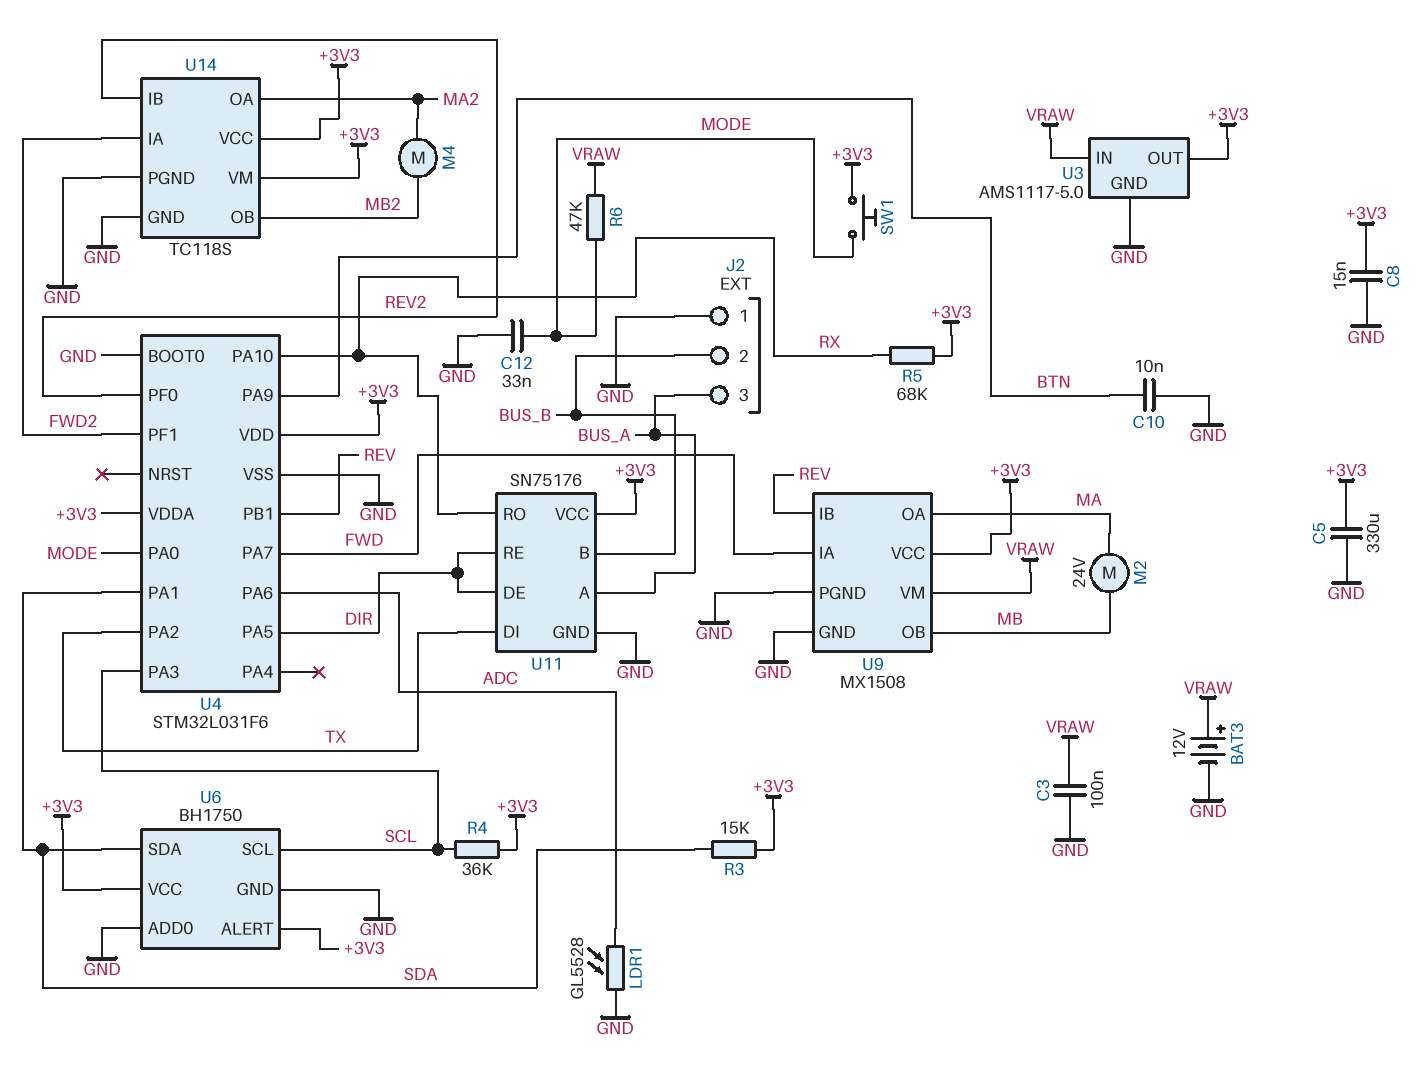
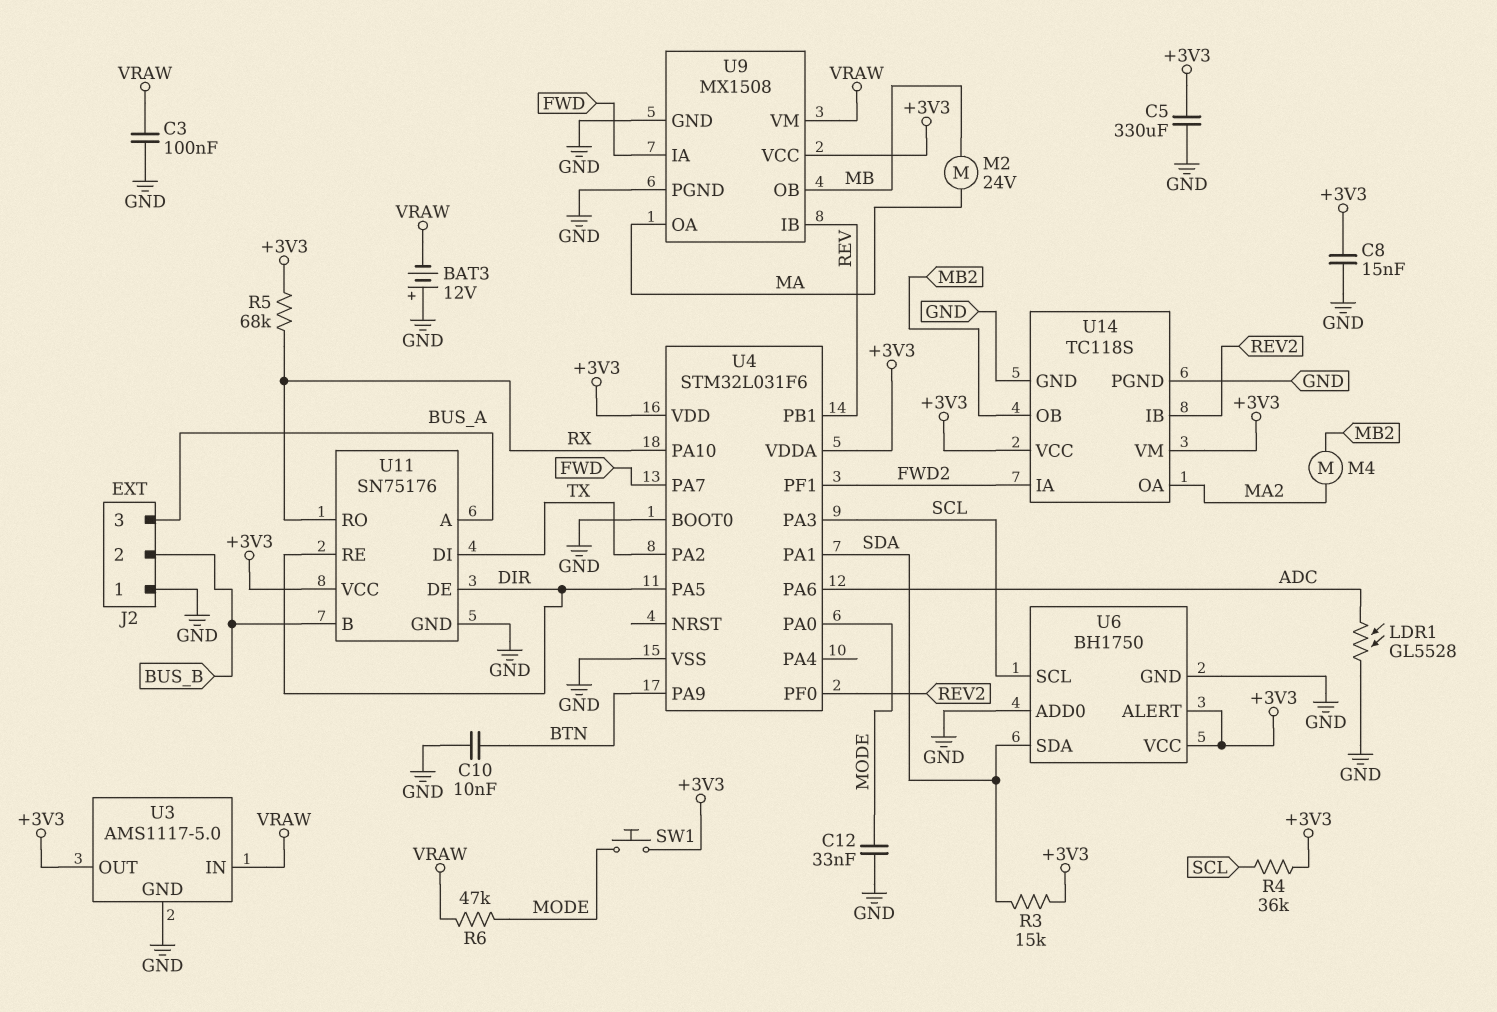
BAT3: 12V (plus VRAW, minus GND) -> 12V (plus GND, minus VRAW)

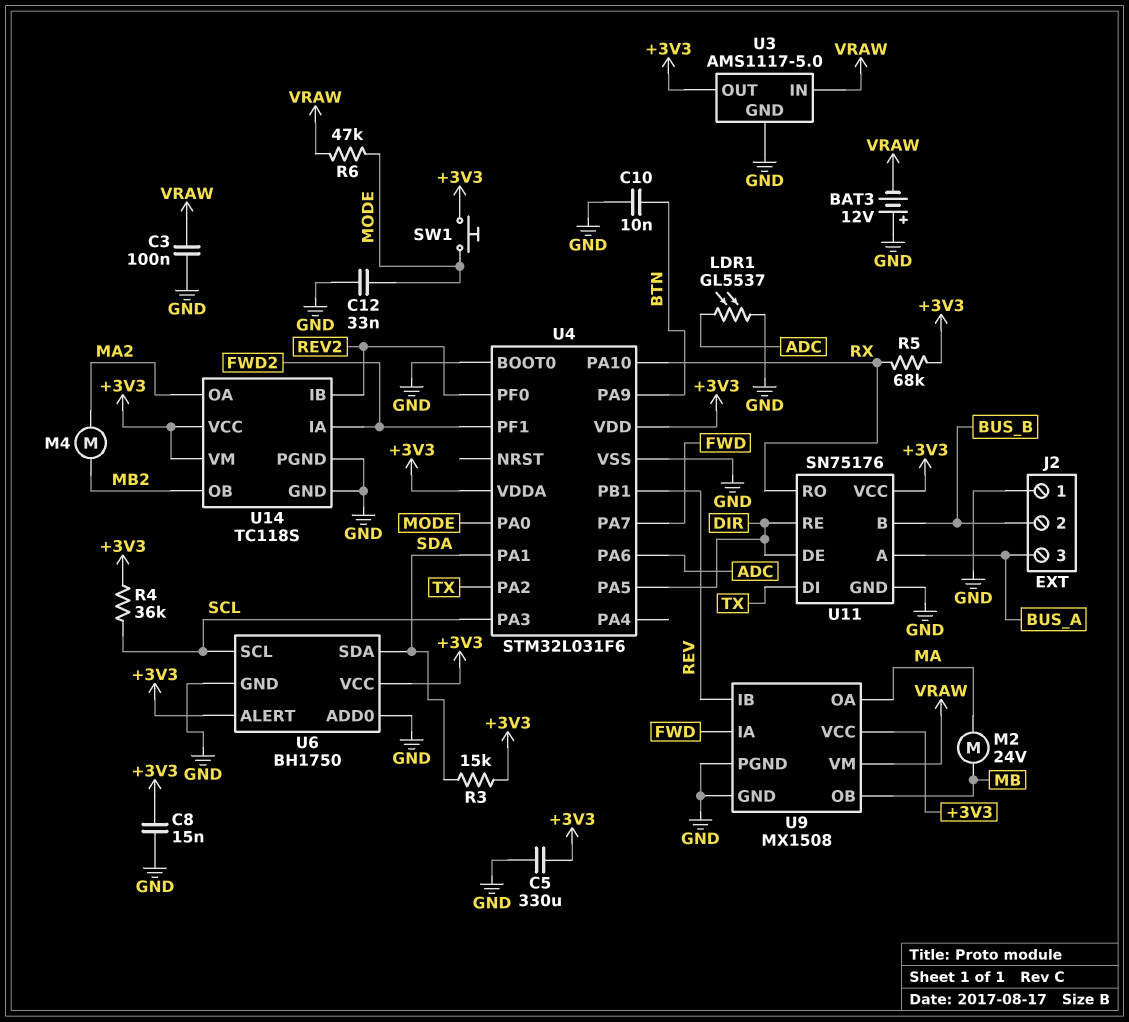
LDR1: GL5528 (ADC, GND) -> GL5537 (ADC, GND)

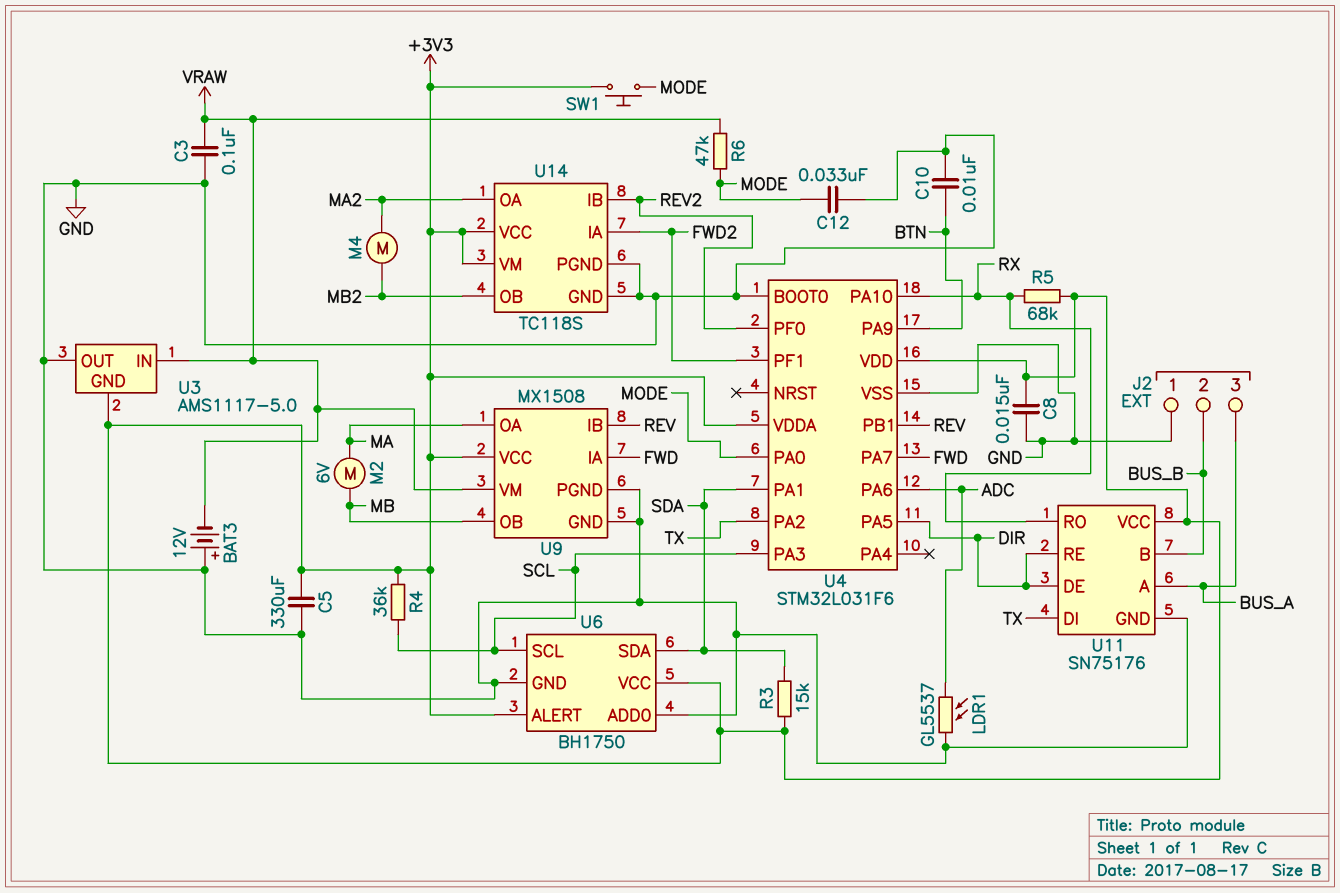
M2: motor 24V (MA, MB) -> motor 6V (MA, MB)
U3 pin GND: GND -> +3V3
U3 pin OUT: +3V3 -> GND

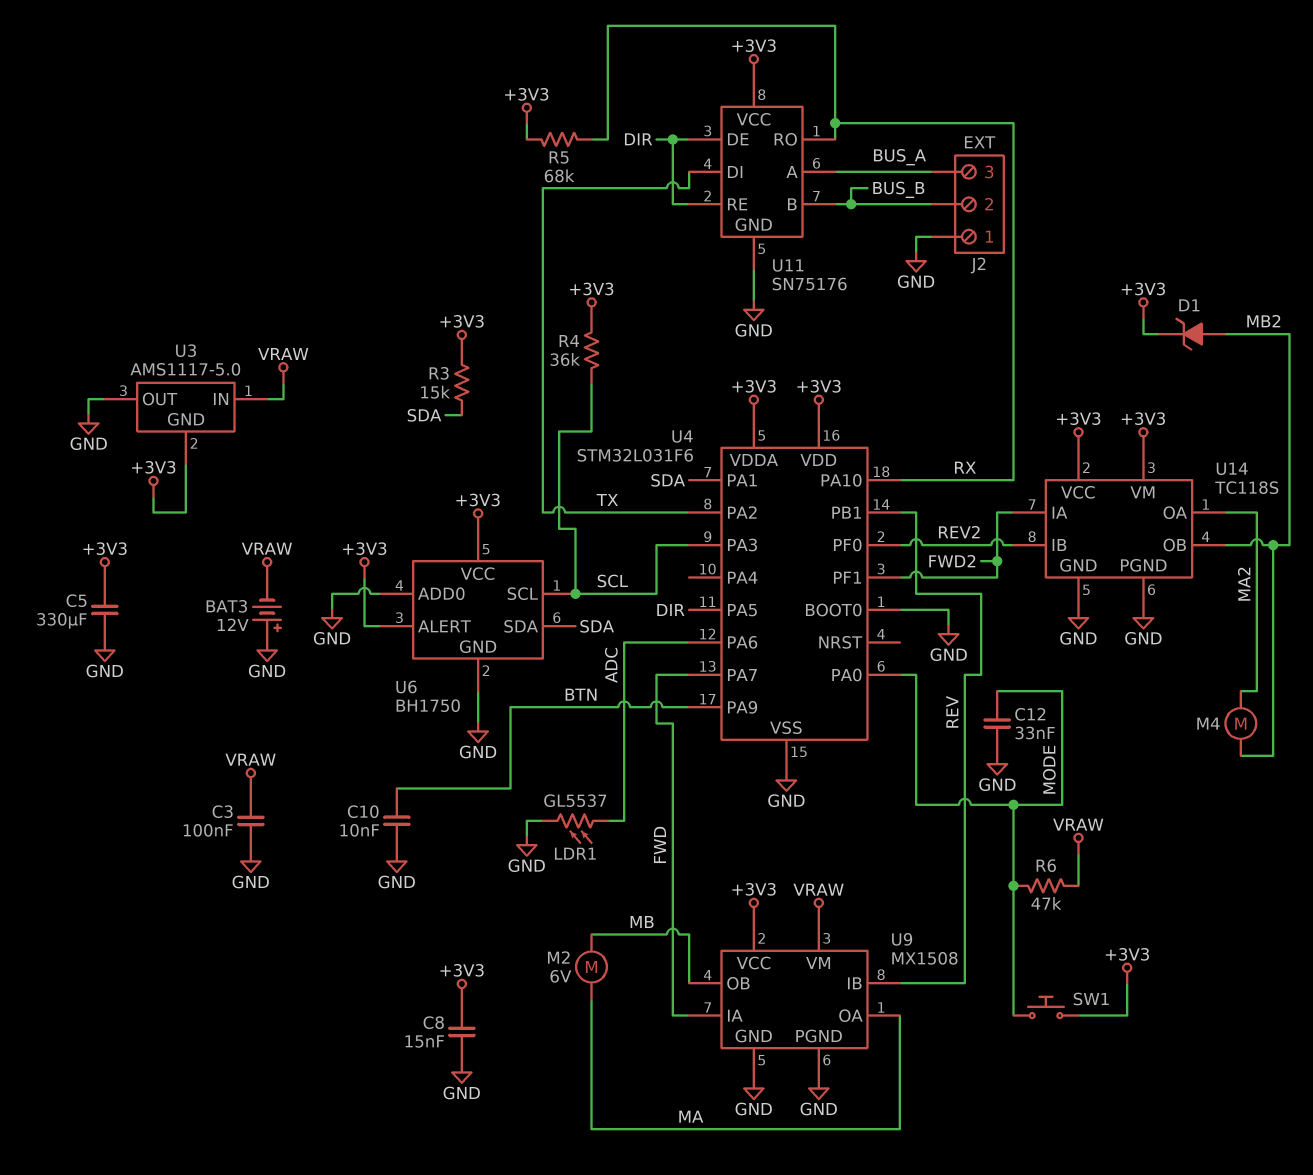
D1: none -> zener (A MB2, K +3V3)

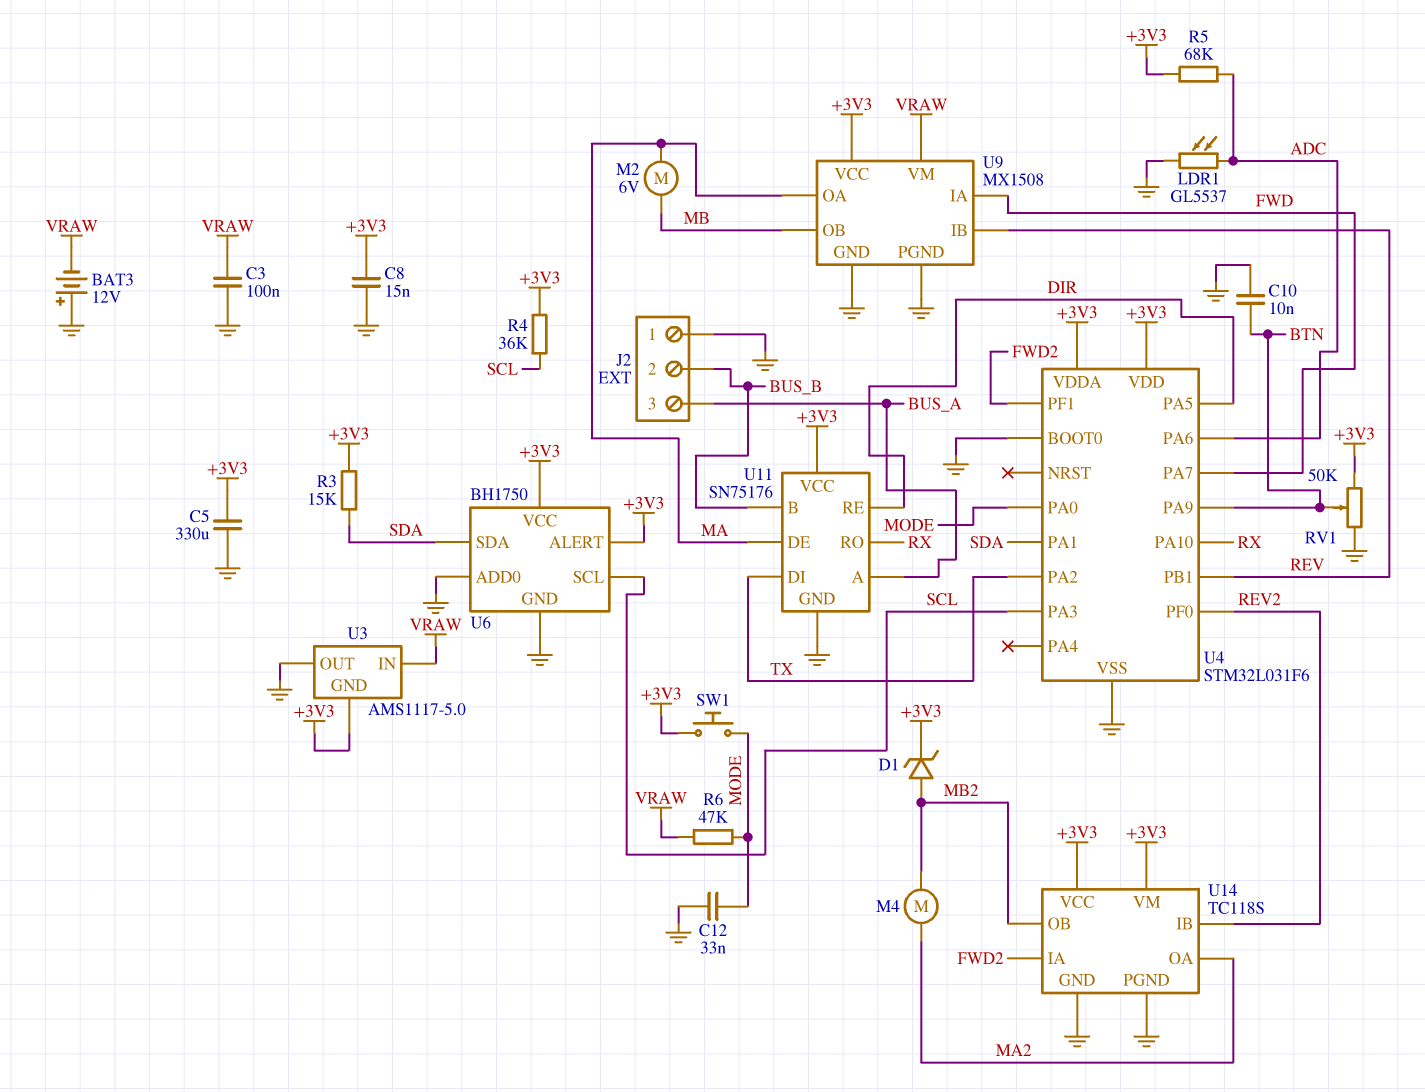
R5: 68k (+3V3, RX) -> 68k (+3V3, ADC)
RV1: none -> 50k (+3V3, GND, wiper BTN)
U11 pin DE: DIR -> MA

